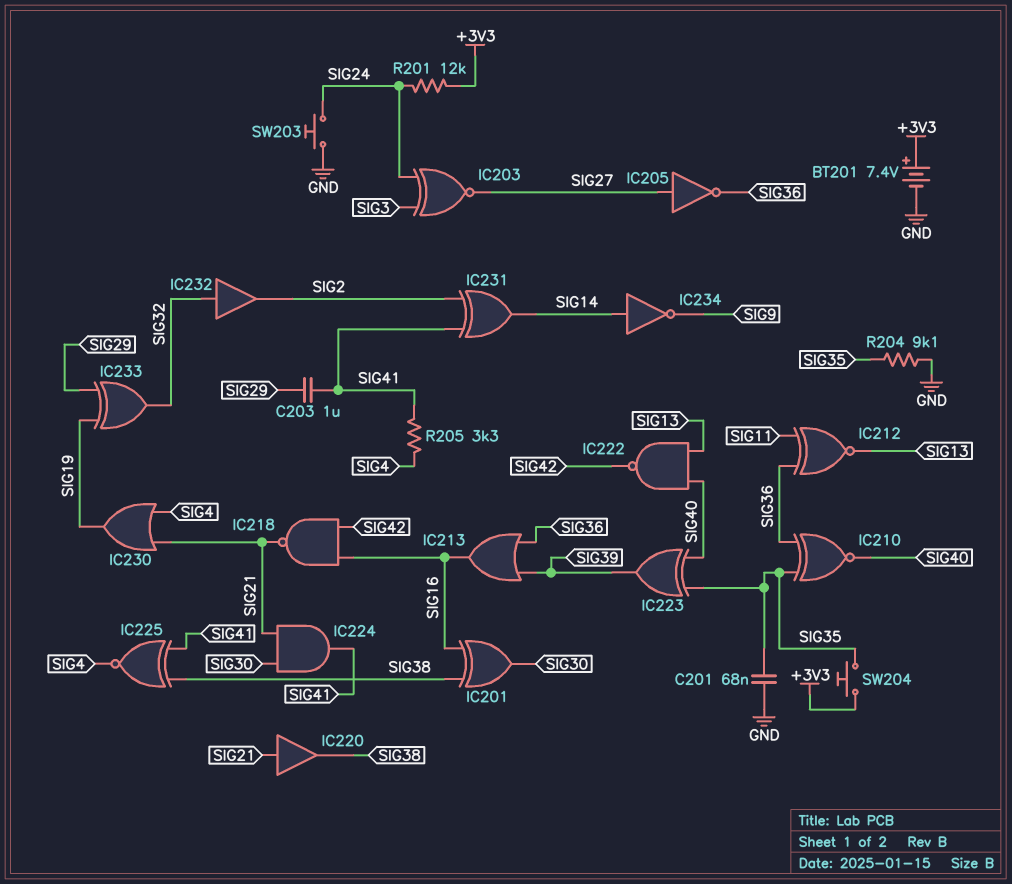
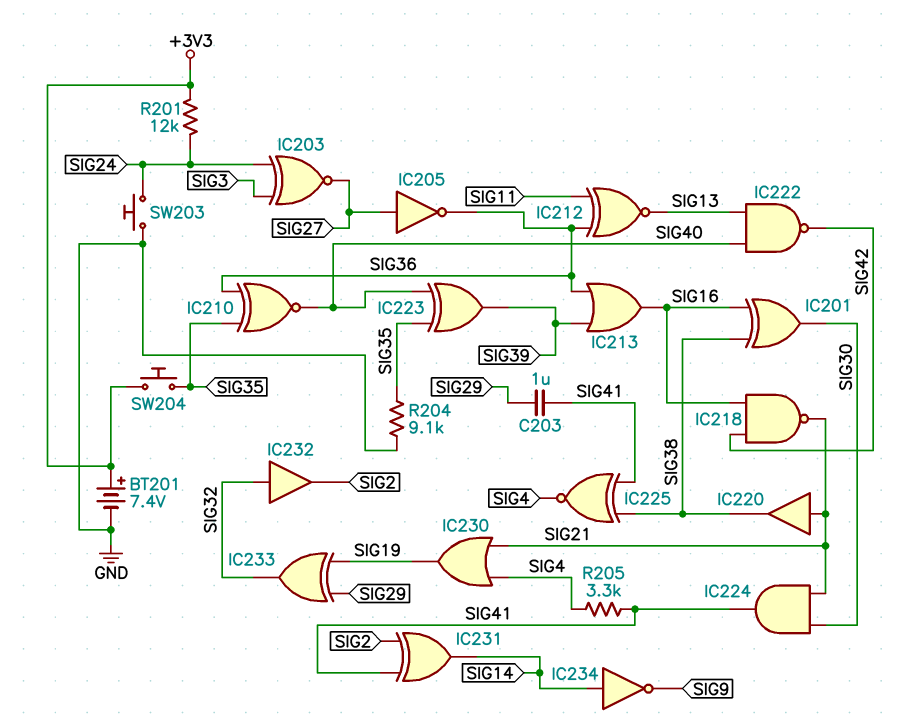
C201: 68nF (GND, SIG35) -> none

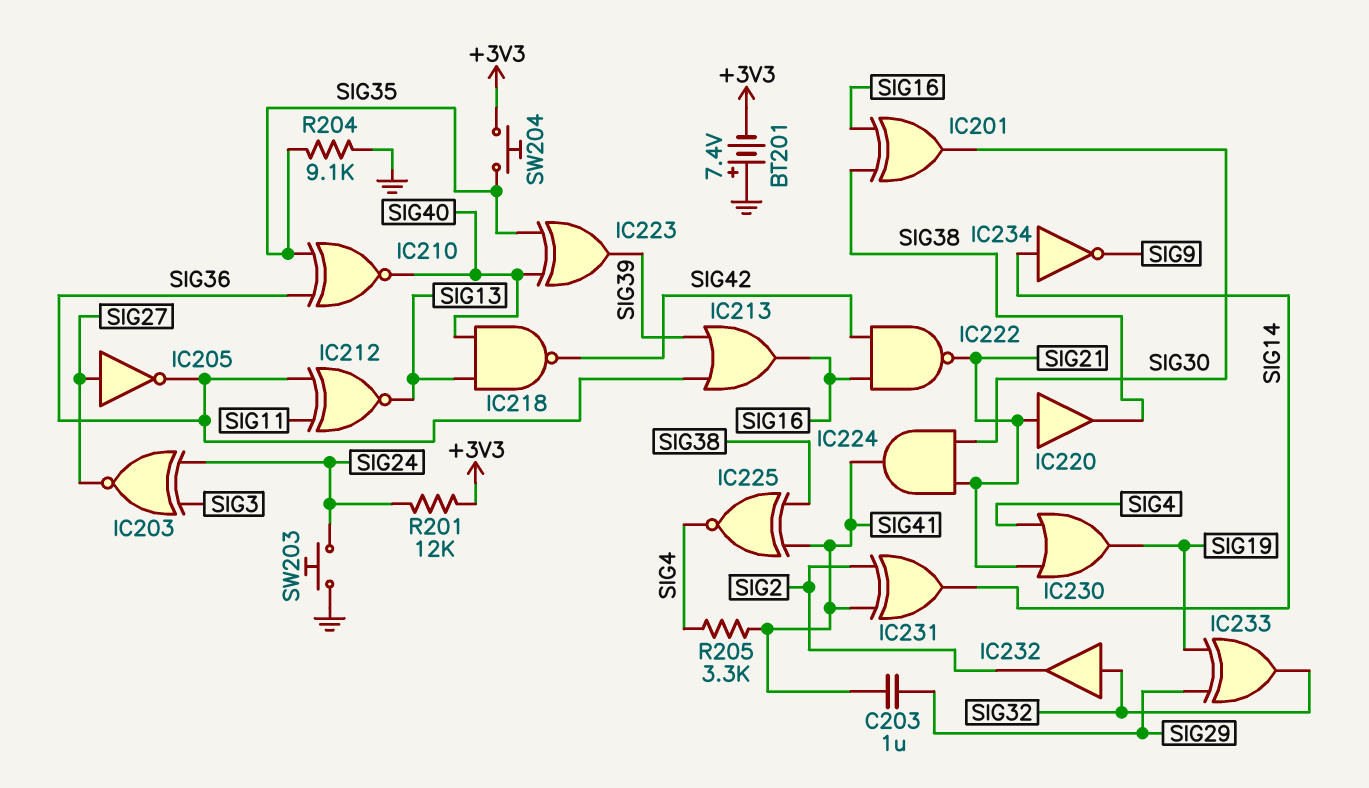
BT201: 7.4V (plus +3V3, minus GND) -> 7.4V (plus GND, minus +3V3)
IC218: NAND (in SIG16, in SIG42, out SIG21) -> NAND (in SIG13, in SIG40, out SIG42)
IC222: NAND (in SIG13, in SIG40, out SIG42) -> NAND (in SIG16, in SIG42, out SIG21)

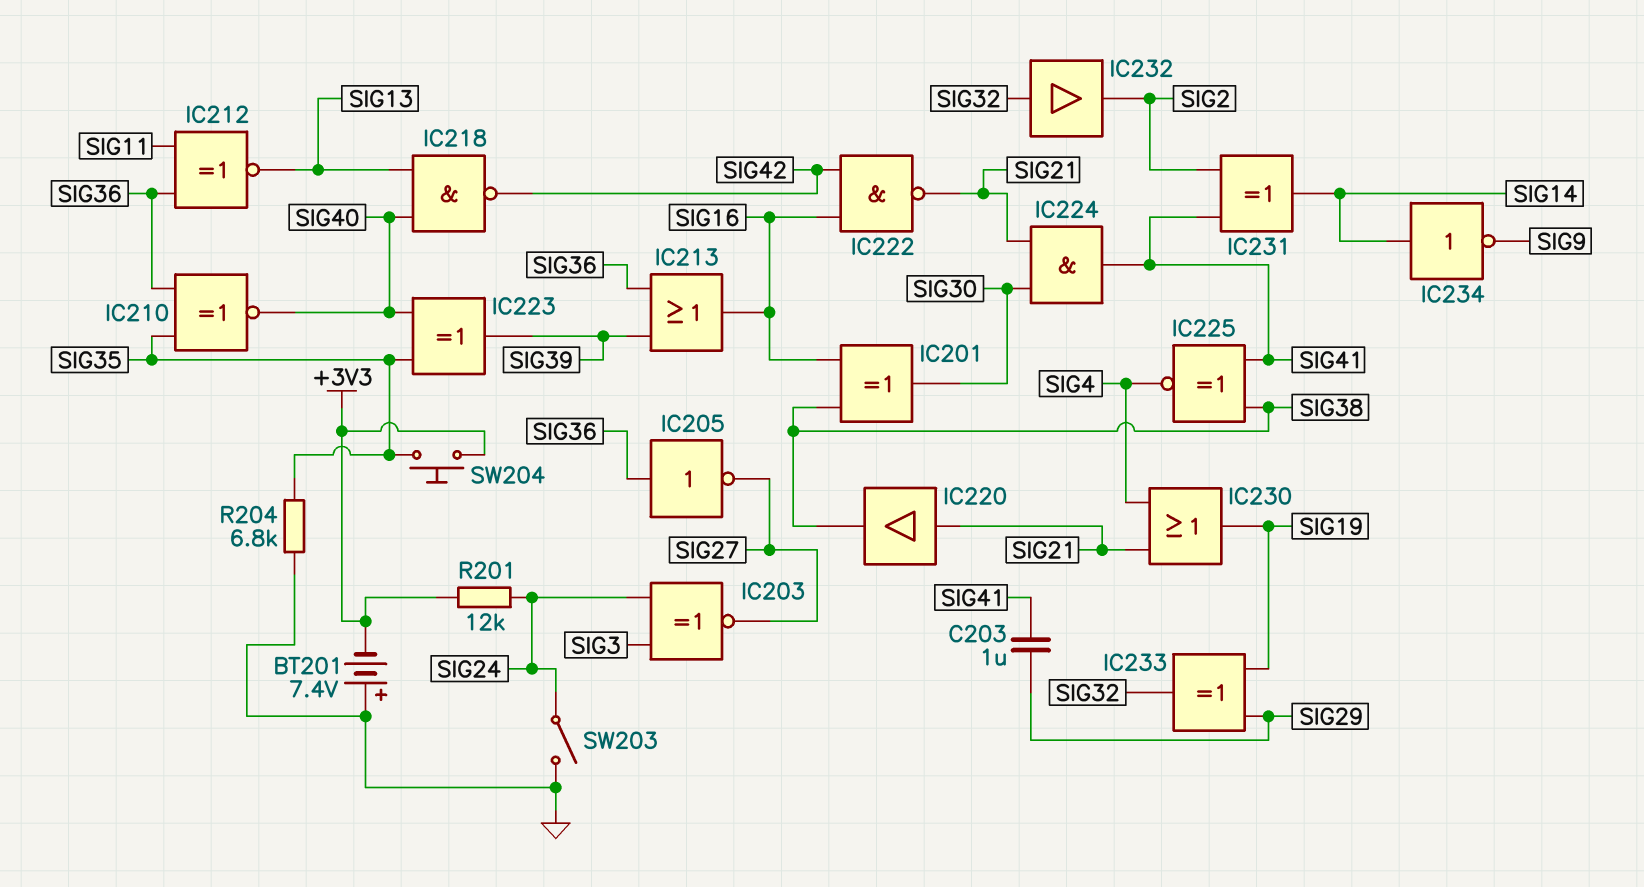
IC205: NOT (in SIG27, out SIG36) -> NOT (in SIG36, out SIG27)
R204: 9.1k (GND, SIG35) -> 6.8k (GND, SIG35)
R205: 3.3k (SIG4, SIG41) -> none
SW203: button (GND, SIG24) -> switch (GND, SIG24)

